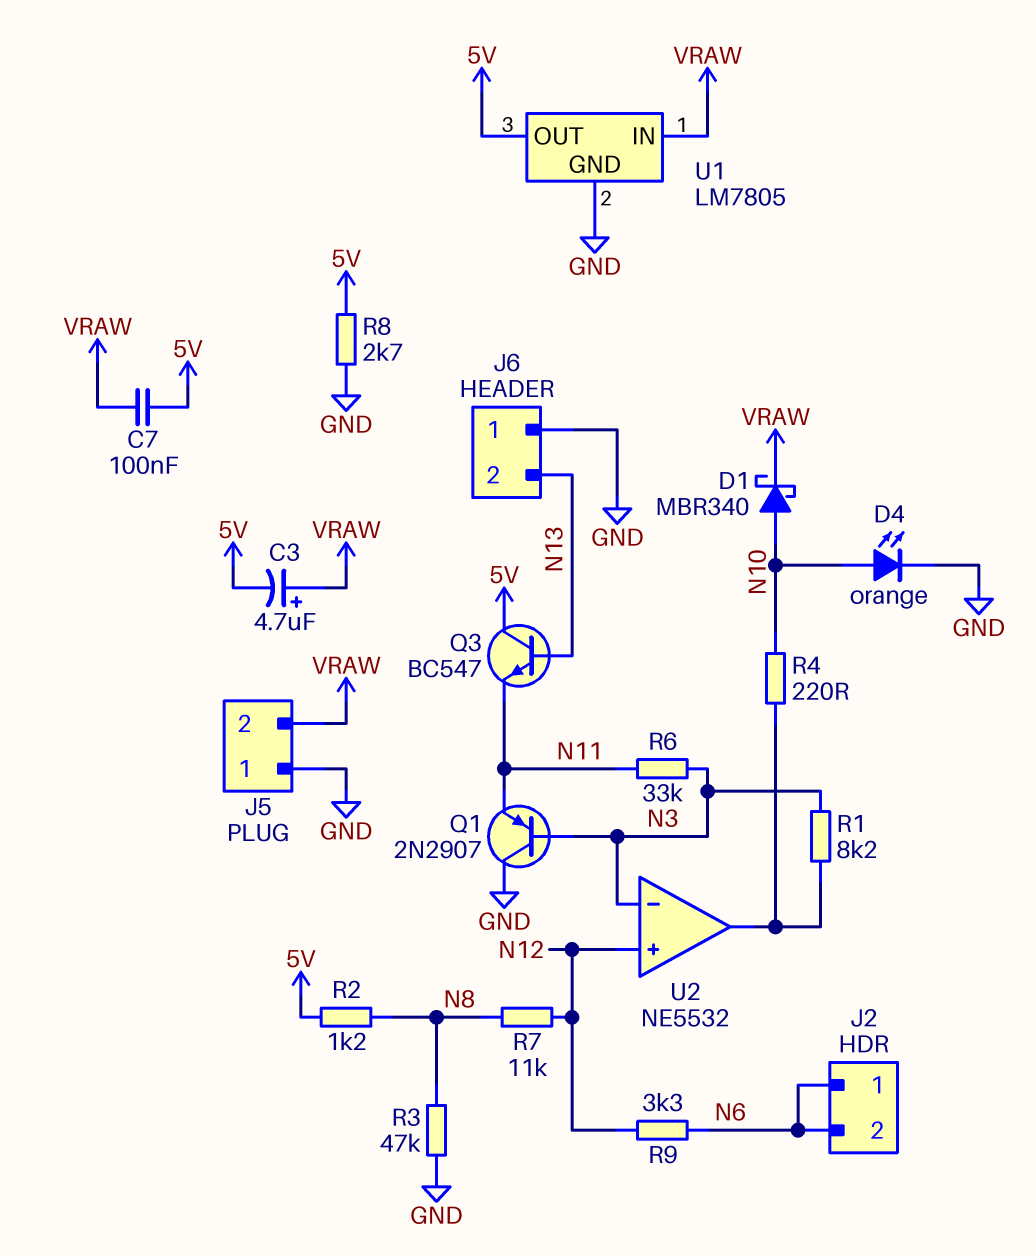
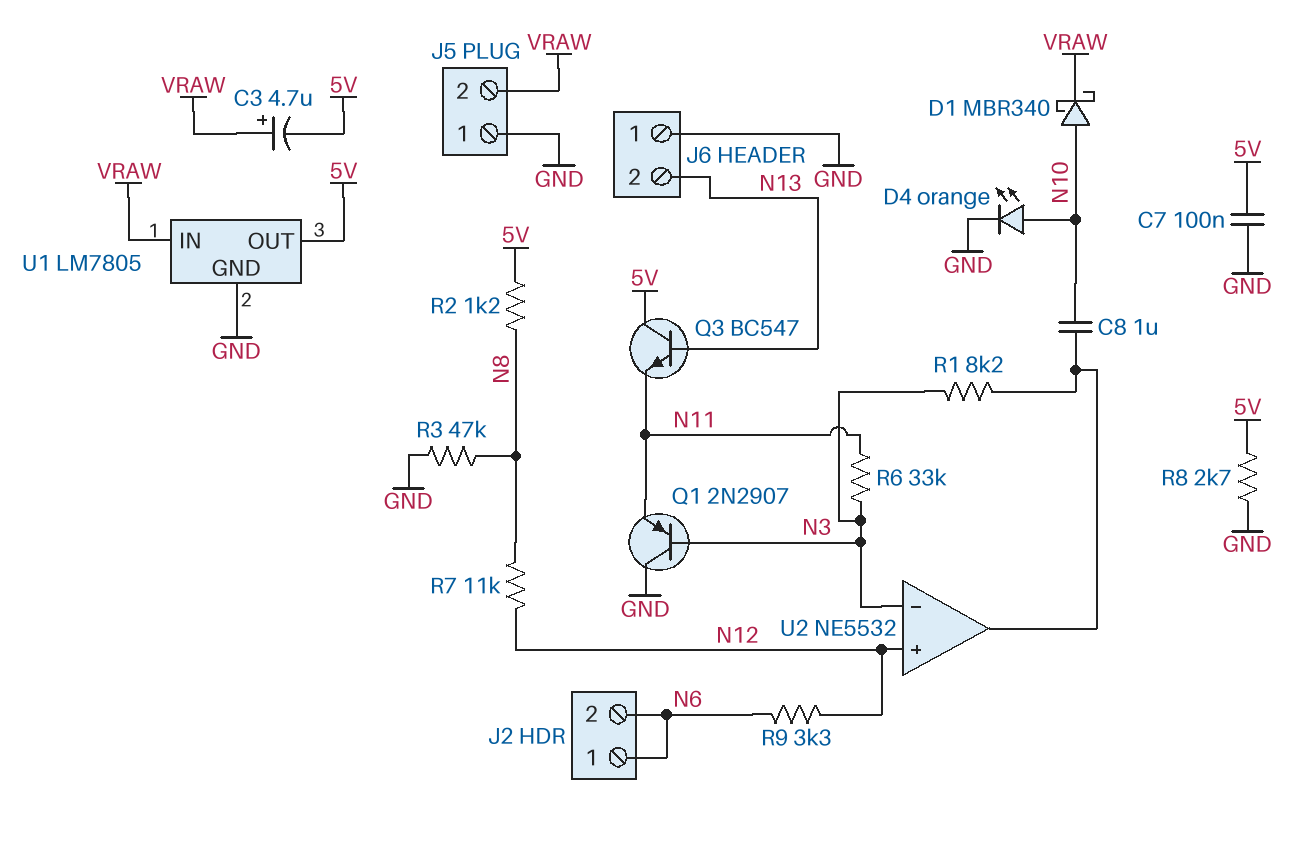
C7: 100nF (5V, VRAW) -> 100nF (5V, GND)
C8: none -> 1uF (N10, U2/out)
R4: 220 (N10, U2/out) -> none

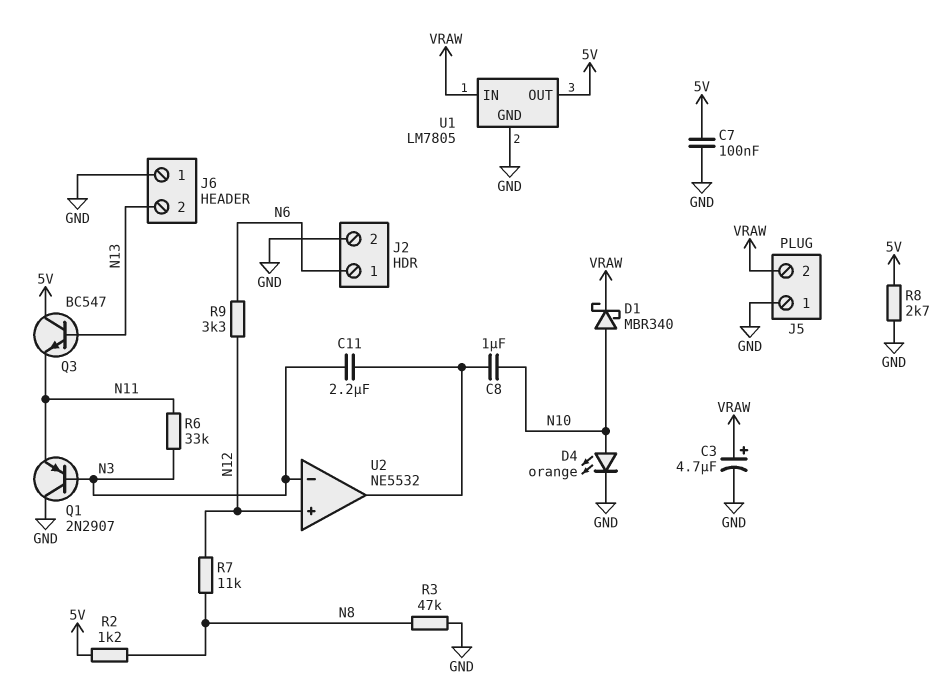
C3: 4.7uF (plus VRAW, minus 5V) -> 4.7uF (plus VRAW, minus GND)
C11: none -> 2.2uF (N3, U2/out)
J2 pin 2: N6 -> GND
R1: 8.2k (N3, U2/out) -> none

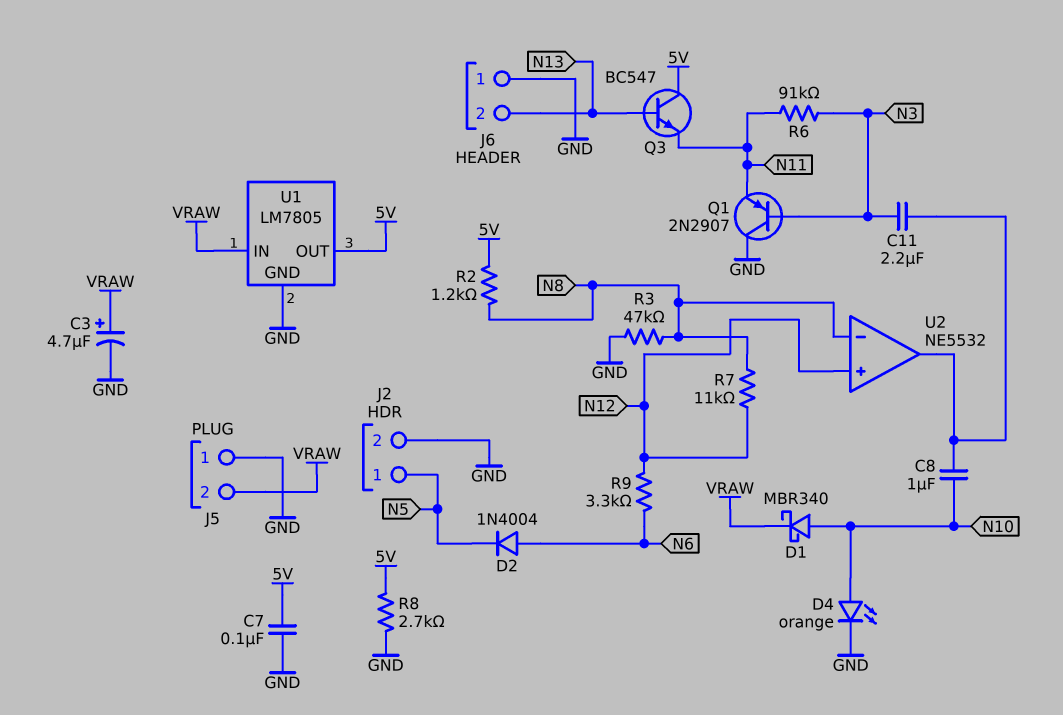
D2: none -> diode 1N4004 (A N6, K N5)
J2 pin 1: N6 -> N5
R6: 33k (N3, N11) -> 91k (N3, N11)
U2 pin in-: N3 -> N8

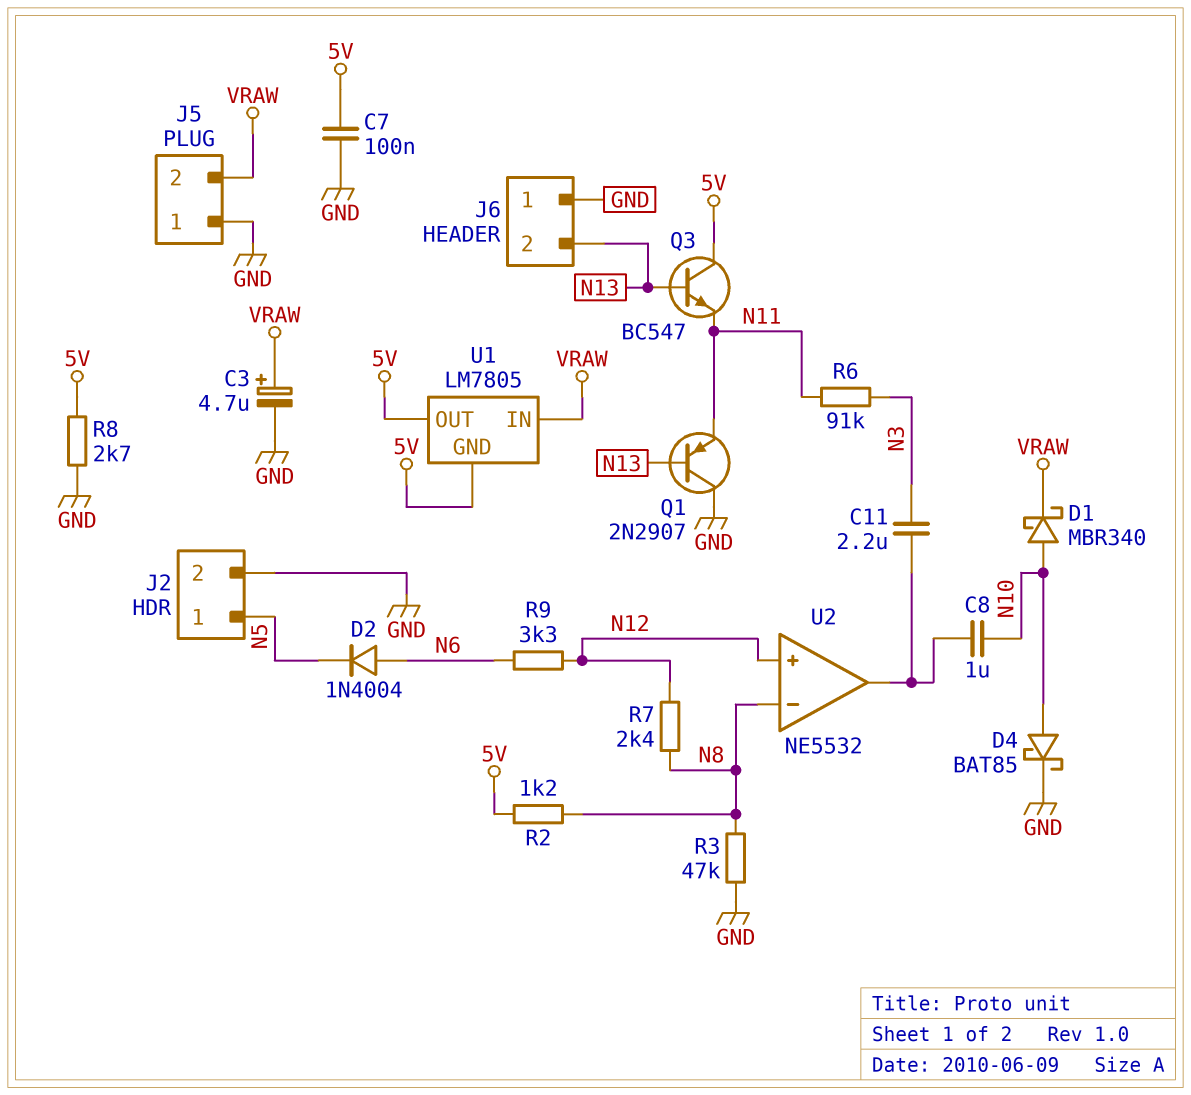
D4: LED orange (A N10, K GND) -> schottky BAT85 (A N10, K GND)
Q1: PNP 2N2907 (B N3, C GND, E N11) -> PNP 2N2907 (B N13, C GND, E N11)
R7: 11k (N8, N12) -> 2.4k (N8, N12)
U1 pin GND: GND -> 5V

